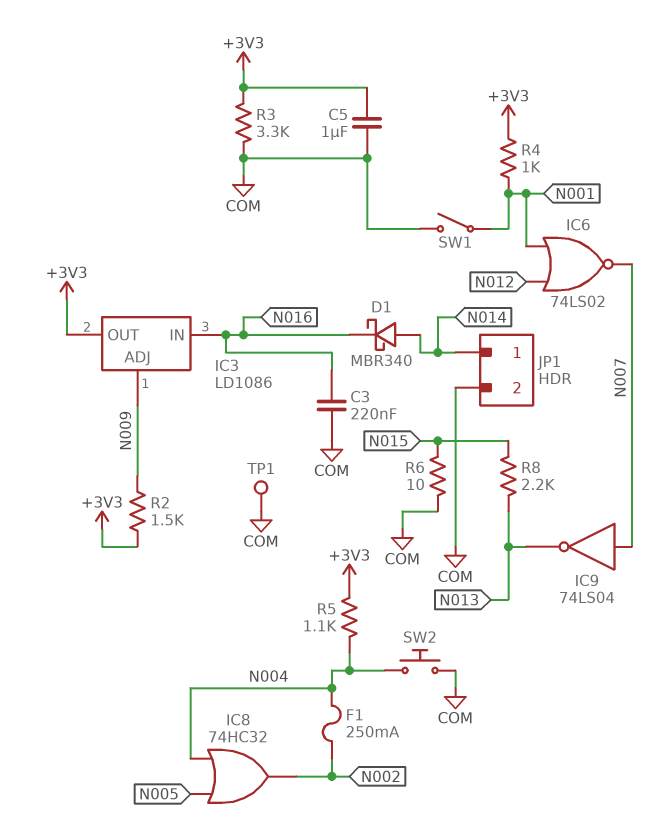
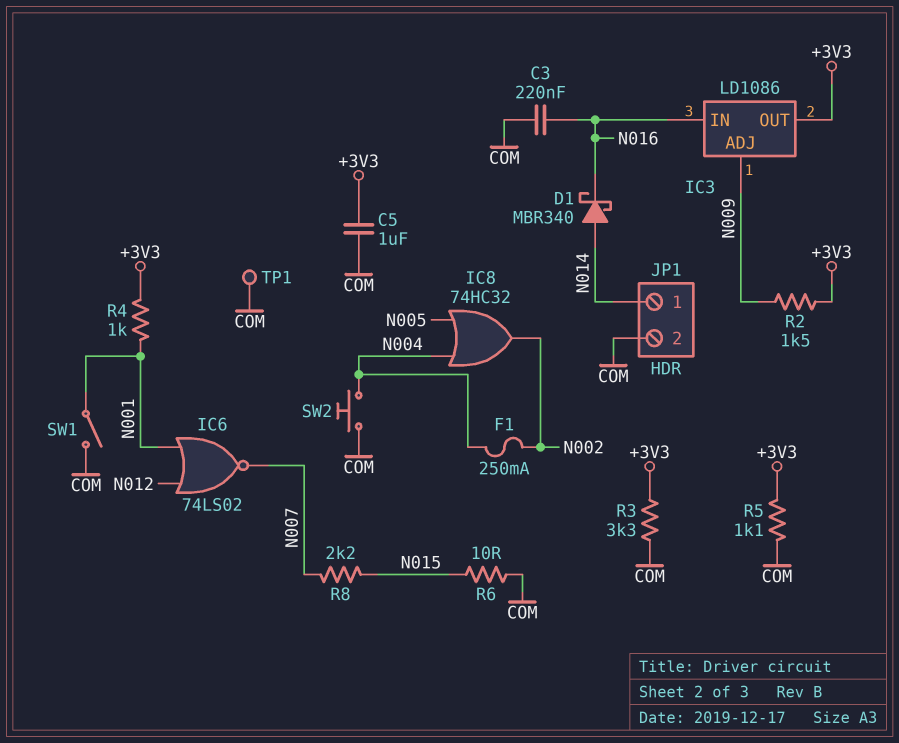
IC9: NOT 74LS04 (in N007, out N013) -> none
R5: 1.1k (+3V3, N004) -> 1.1k (+3V3, COM)
R8: 2.2k (N013, N015) -> 2.2k (N007, N015)

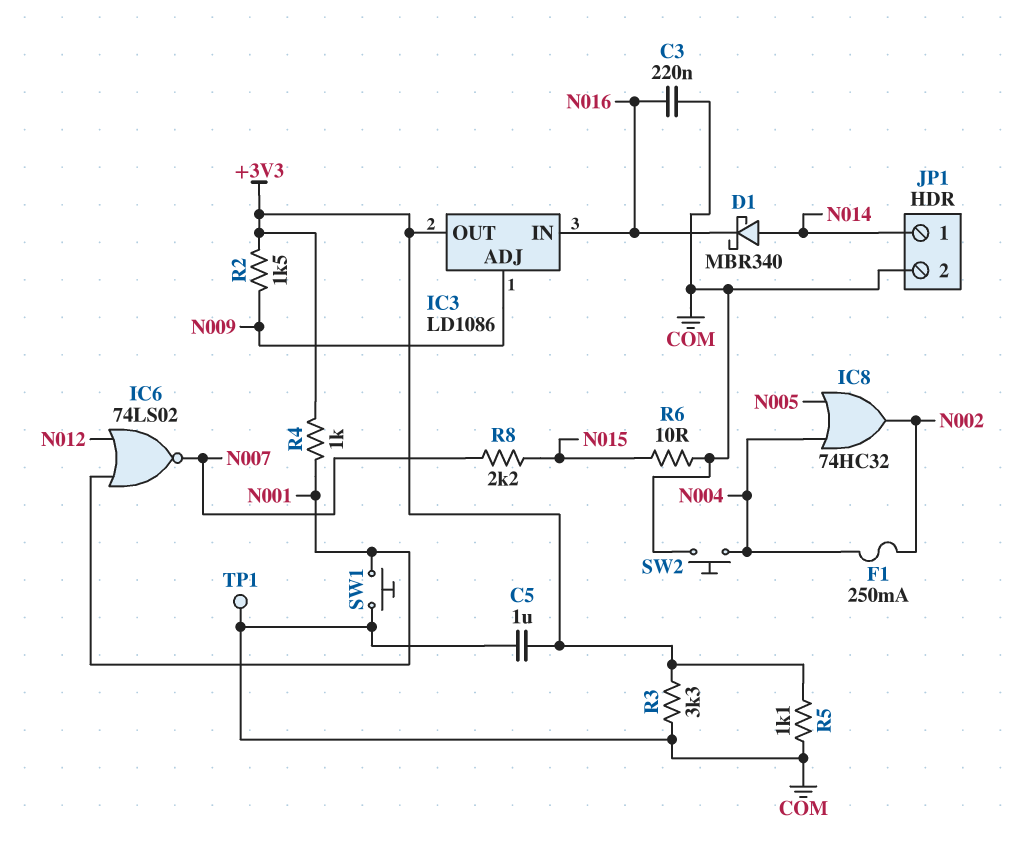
SW1: switch (COM, N001) -> button (COM, N001)

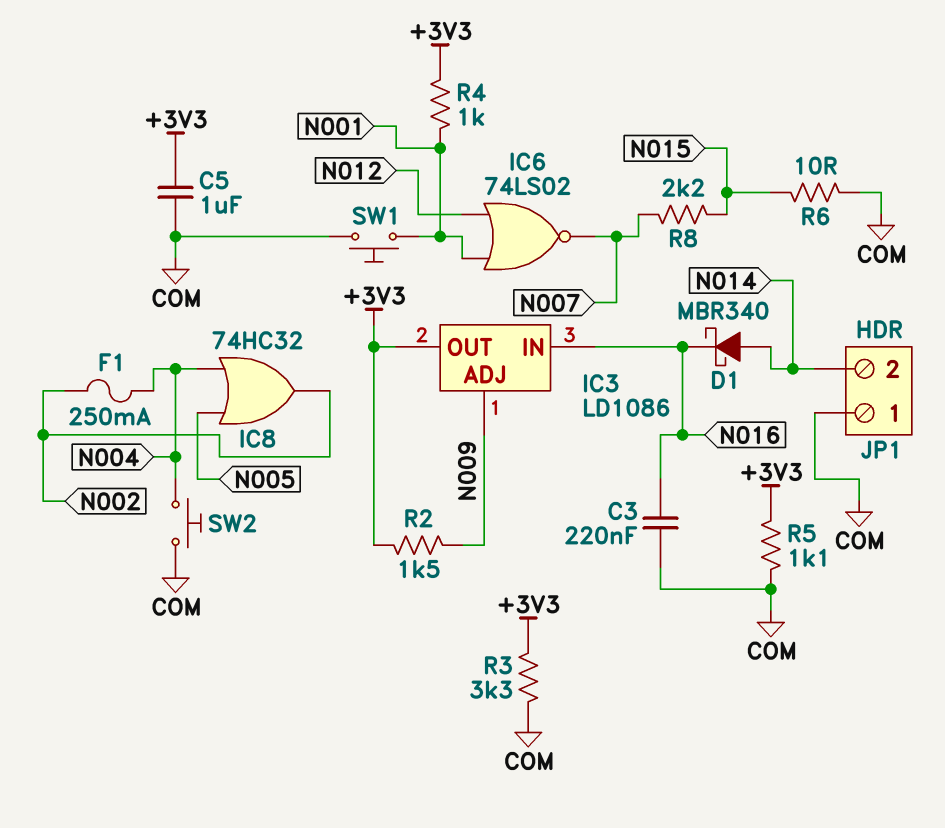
JP1 pin 1: N014 -> COM
JP1 pin 2: COM -> N014
TP1: test point (COM) -> none

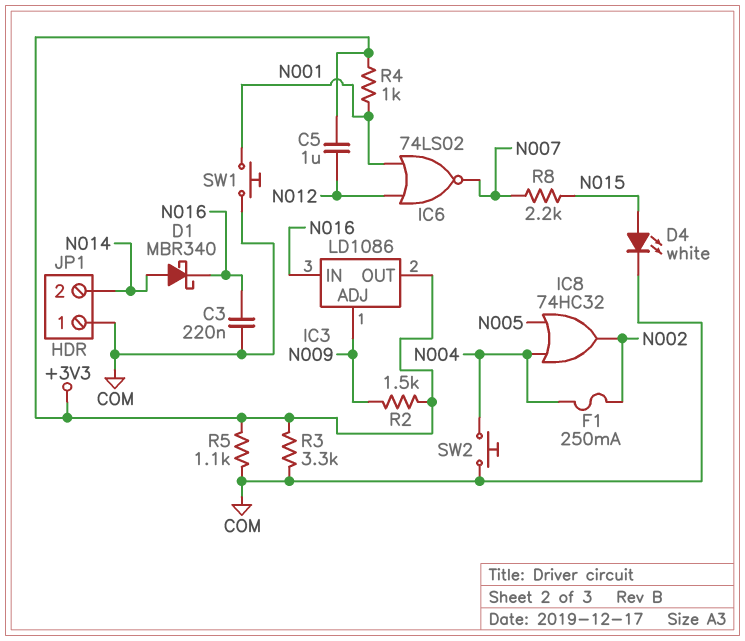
C5: 1uF (+3V3, COM) -> 1uF (+3V3, N012)
D4: none -> LED white (A N015, K COM)
R6: 10 (COM, N015) -> none

